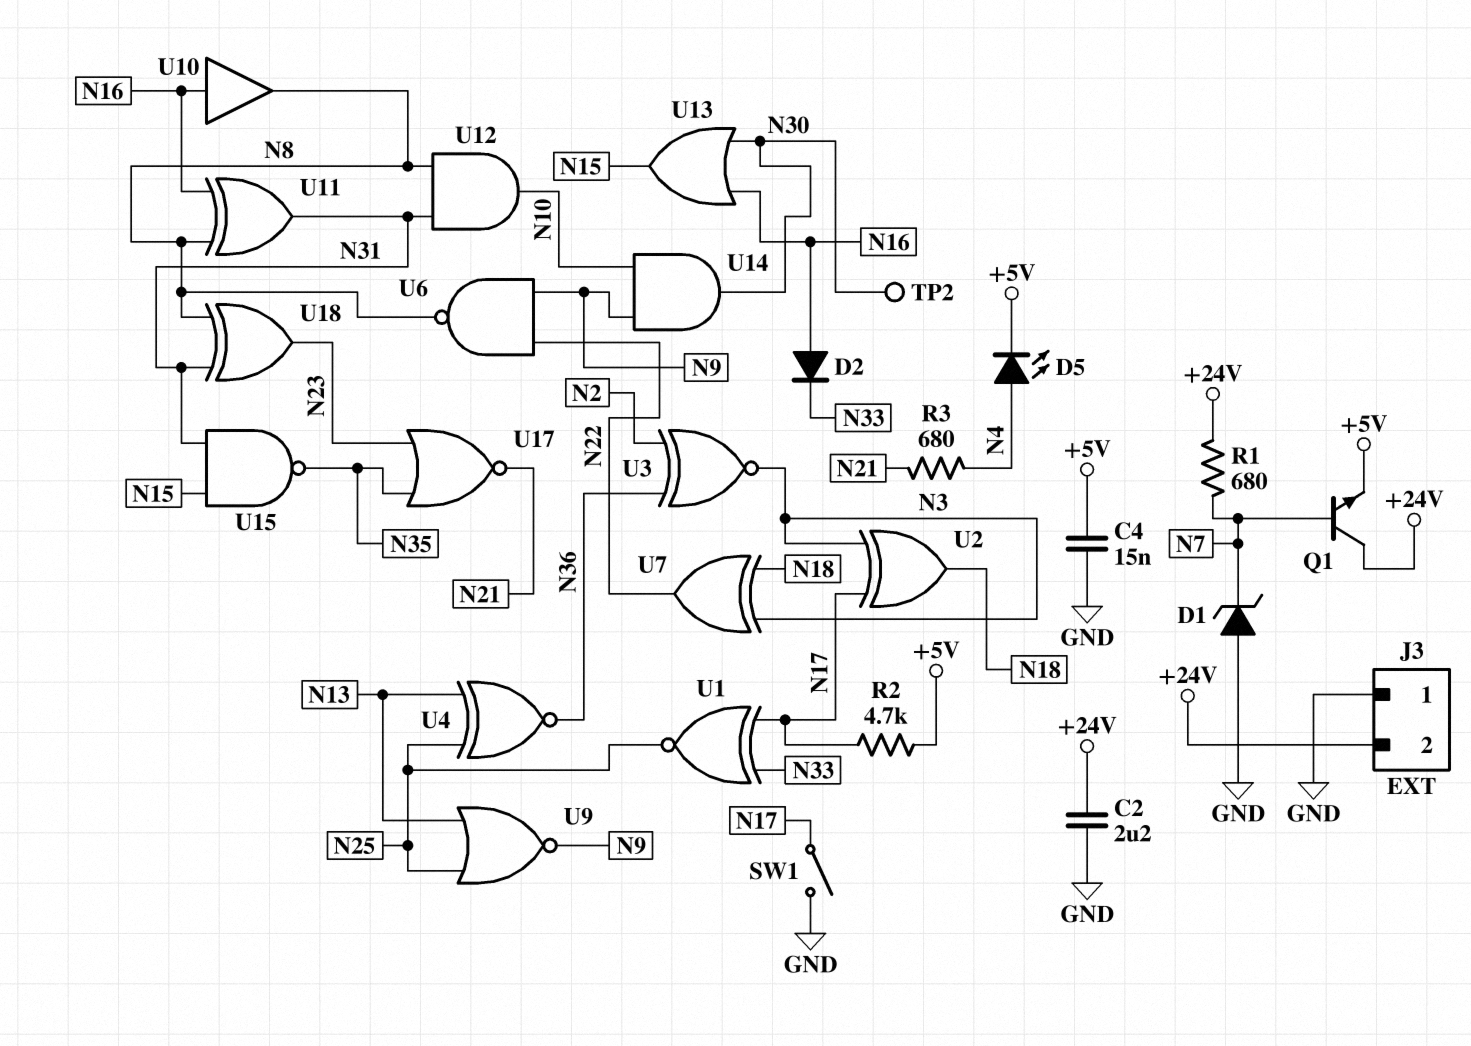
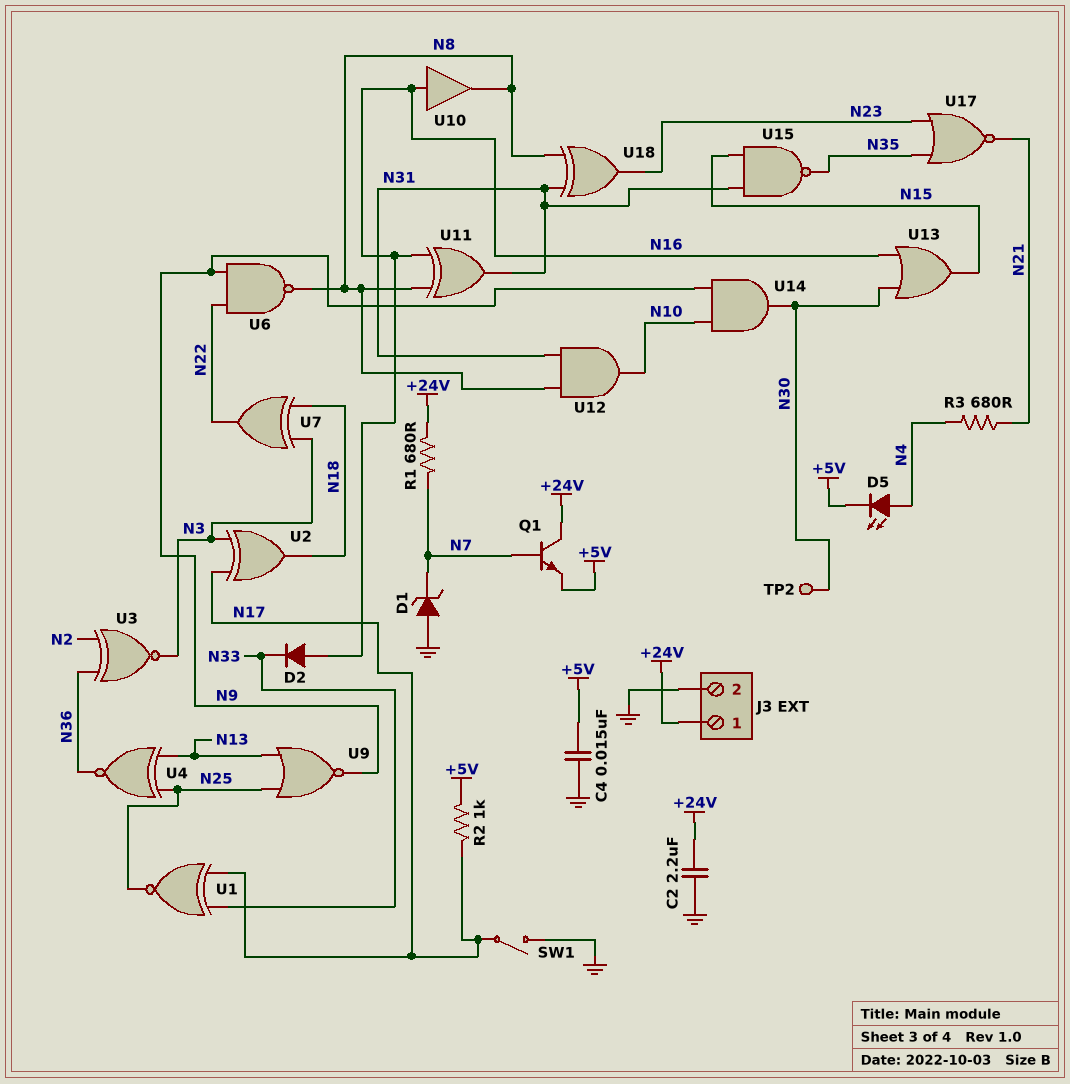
J3 pin 1: GND -> +24V
J3 pin 2: +24V -> GND
R2: 4.7k (+5V, N17) -> 1k (+5V, N17)

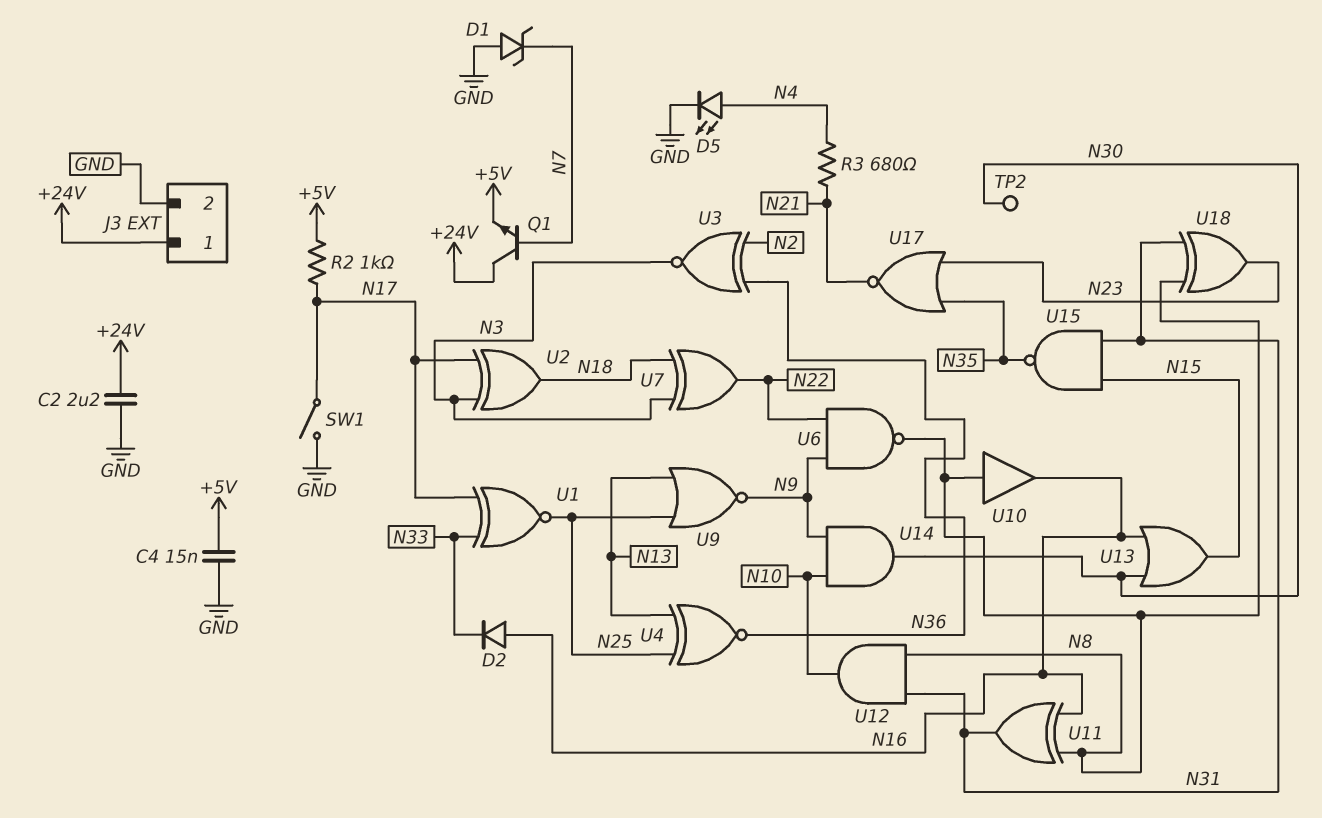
D5: LED (A N4, K +5V) -> LED (A N4, K GND)
R1: 680 (+24V, N7) -> none
U10: buffer (in N16, out N8) -> buffer (in N8, out N16)

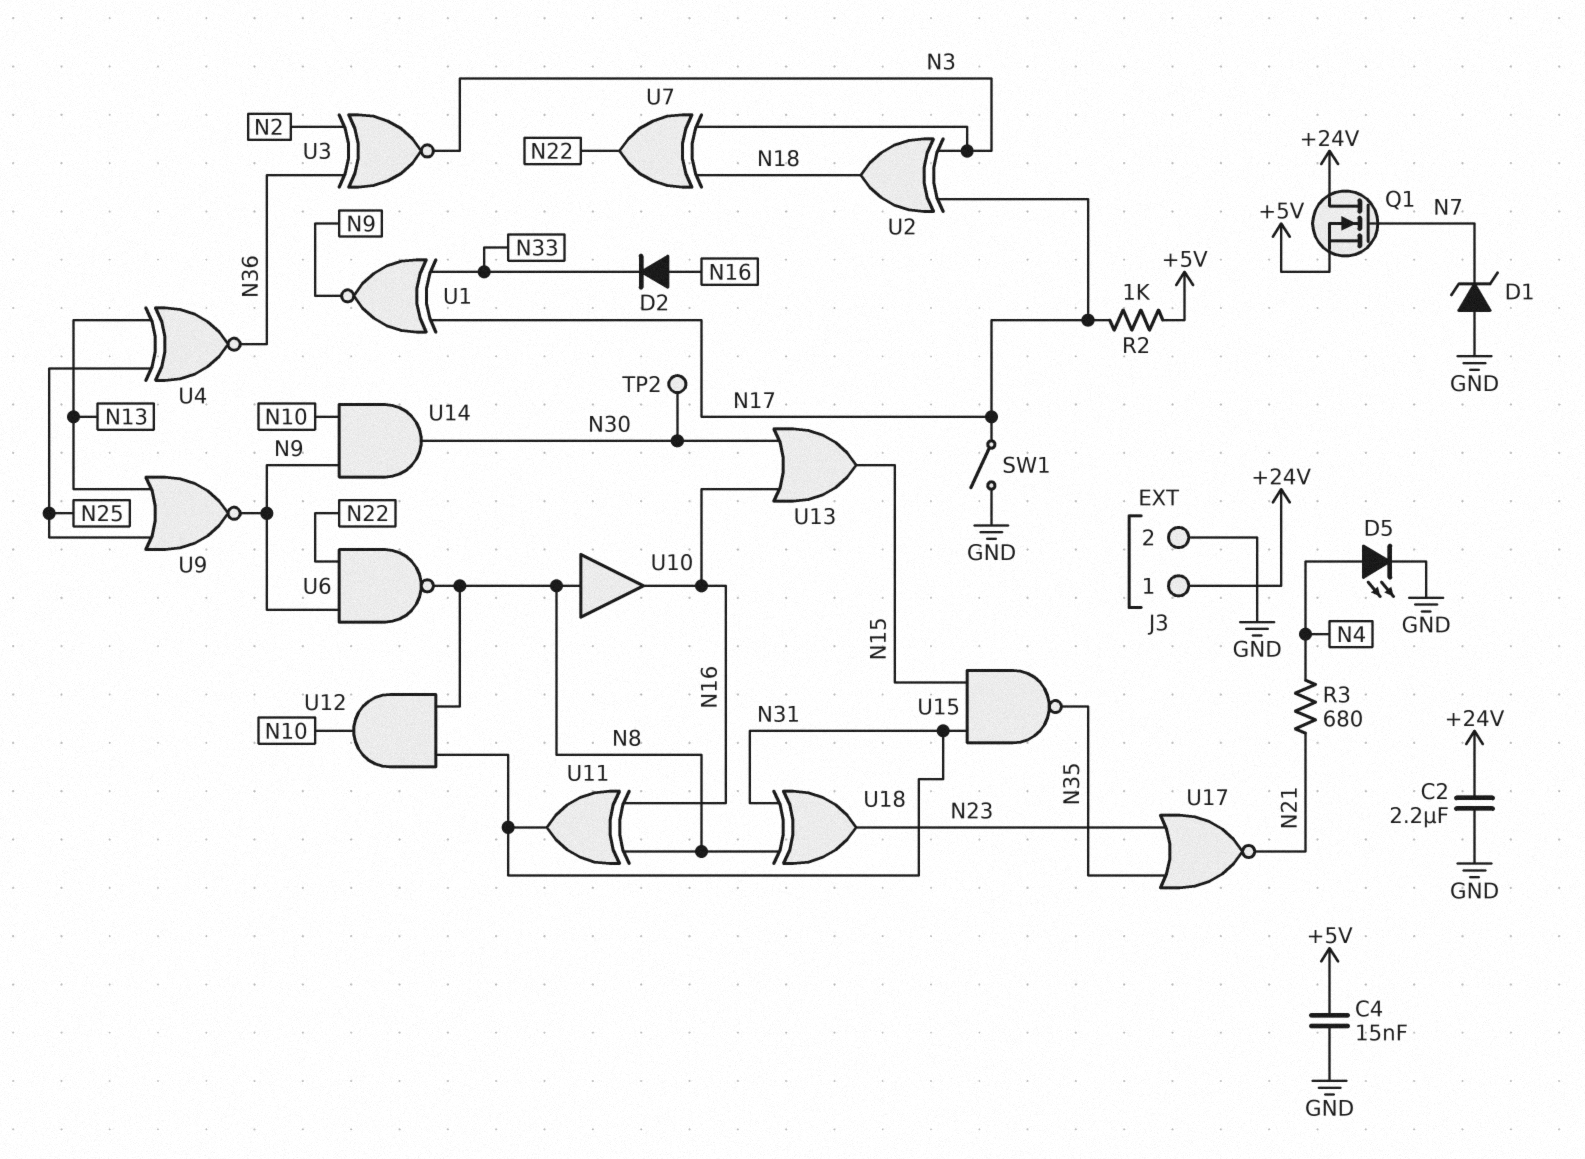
Q1: NPN (B N7, C +24V, E +5V) -> NMOS (G N7, D +24V, S +5V)
U1: XNOR (in N17, in N33, out N25) -> XNOR (in N17, in N33, out N9)

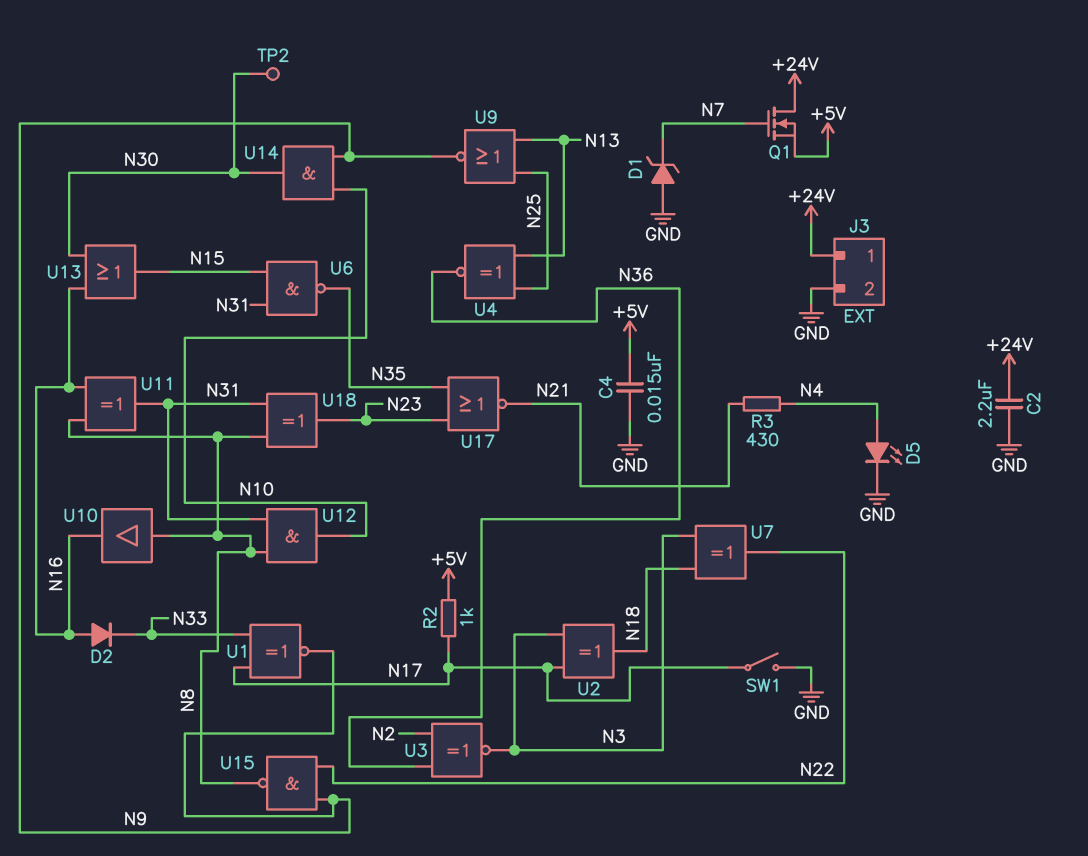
R3: 680 (N4, N21) -> 430 (N4, N21)
U6: NAND (in N9, in N22, out N8) -> NAND (in N15, in N31, out N35)
U15: NAND (in N15, in N31, out N35) -> NAND (in N9, in N22, out N8)

